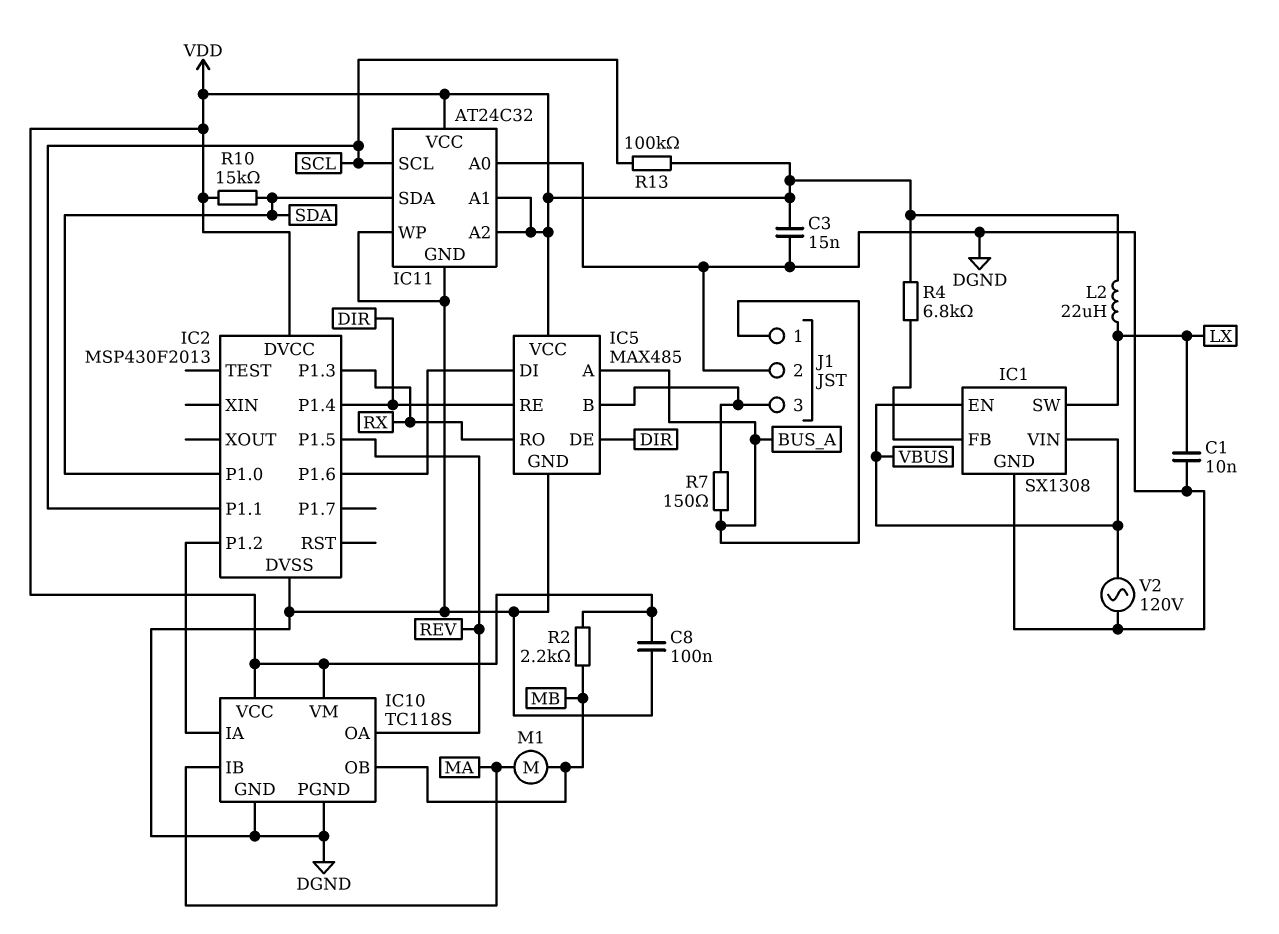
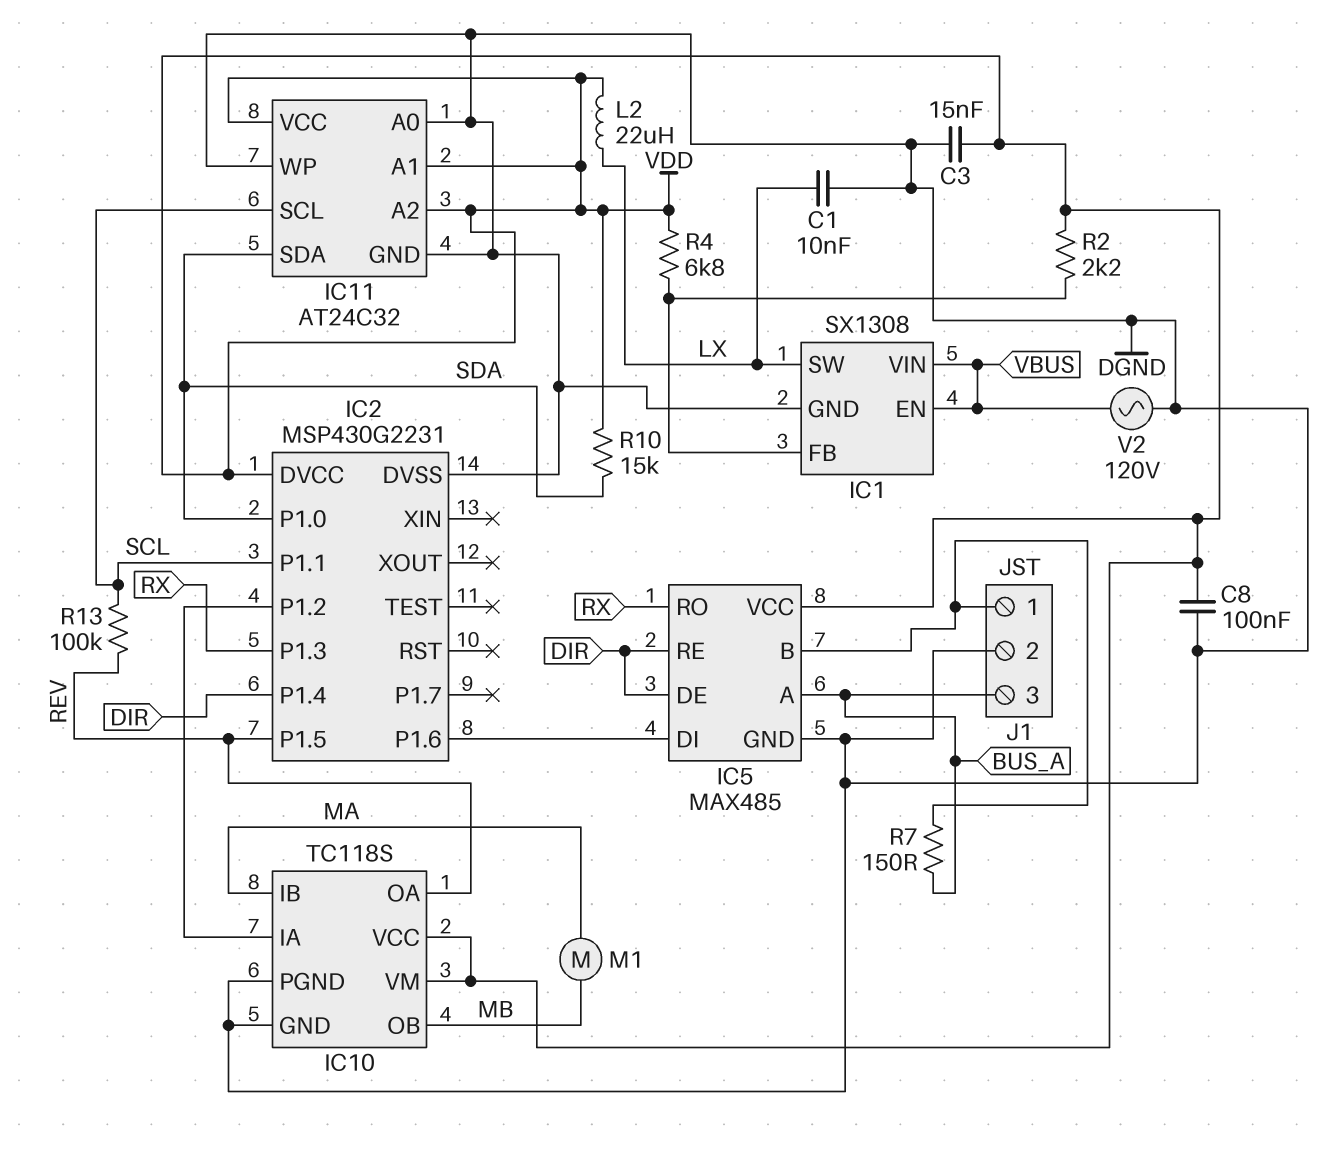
IC2: MSP430F2013 -> MSP430G2231
J1 pin 1: BUS_A -> IC5/B
J1 pin 3: IC5/B -> BUS_A
R2: 2.2k (MB, VDD) -> 2.2k (IC1/FB, VDD)
R13: 100k (SCL, VDD) -> 100k (REV, SCL)

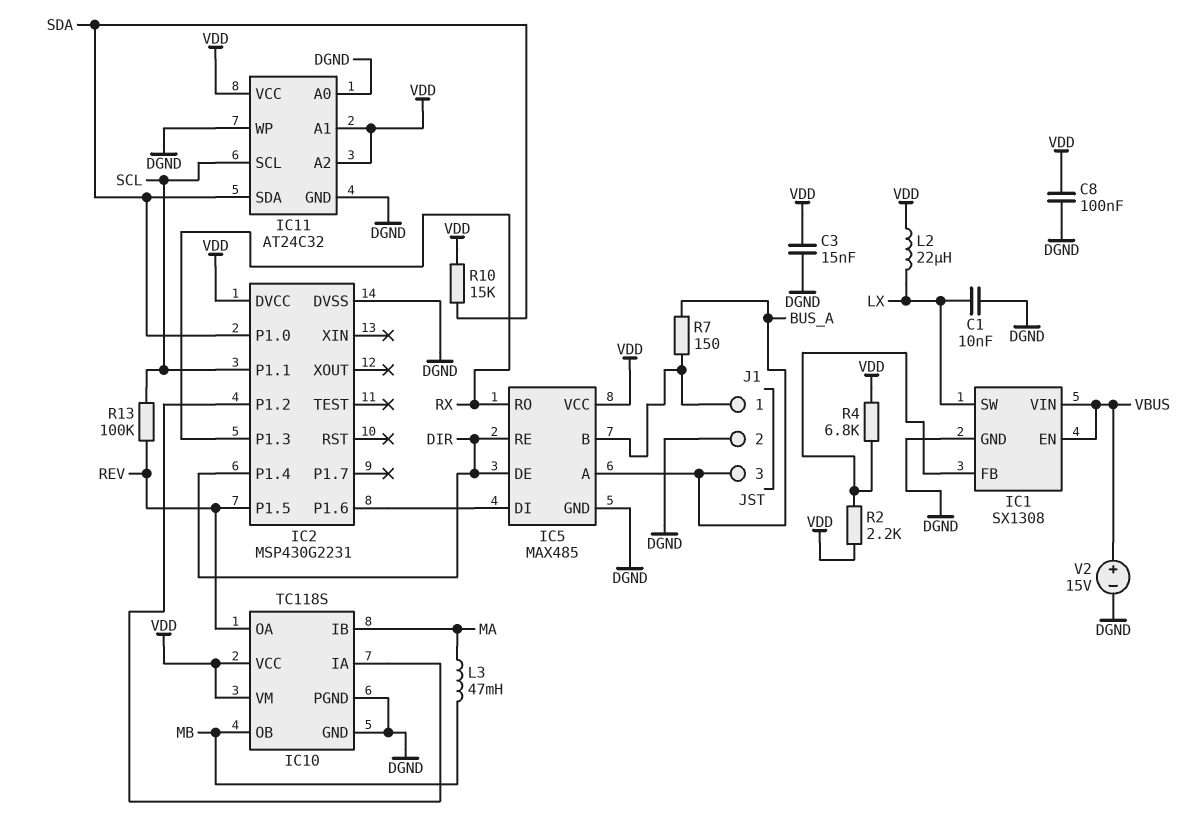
L3: none -> 47mH (MA, MB)
M1: motor (MA, MB) -> none
V2: AC 120V (DGND, VBUS) -> 15V (plus VBUS, minus DGND)

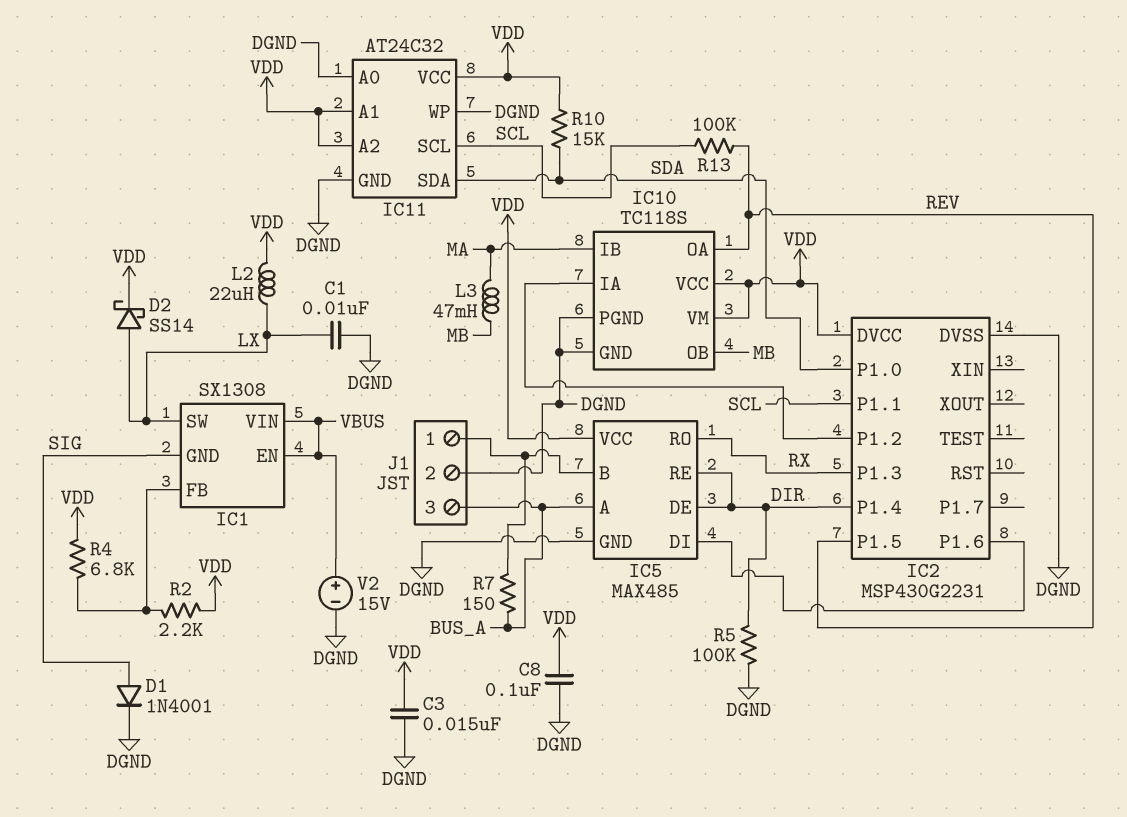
D1: none -> diode 1N4001 (A SIG, K DGND)
D2: none -> schottky SS14 (A LX, K VDD)
IC1 pin GND: DGND -> SIG
R5: none -> 100k (DGND, DIR)

